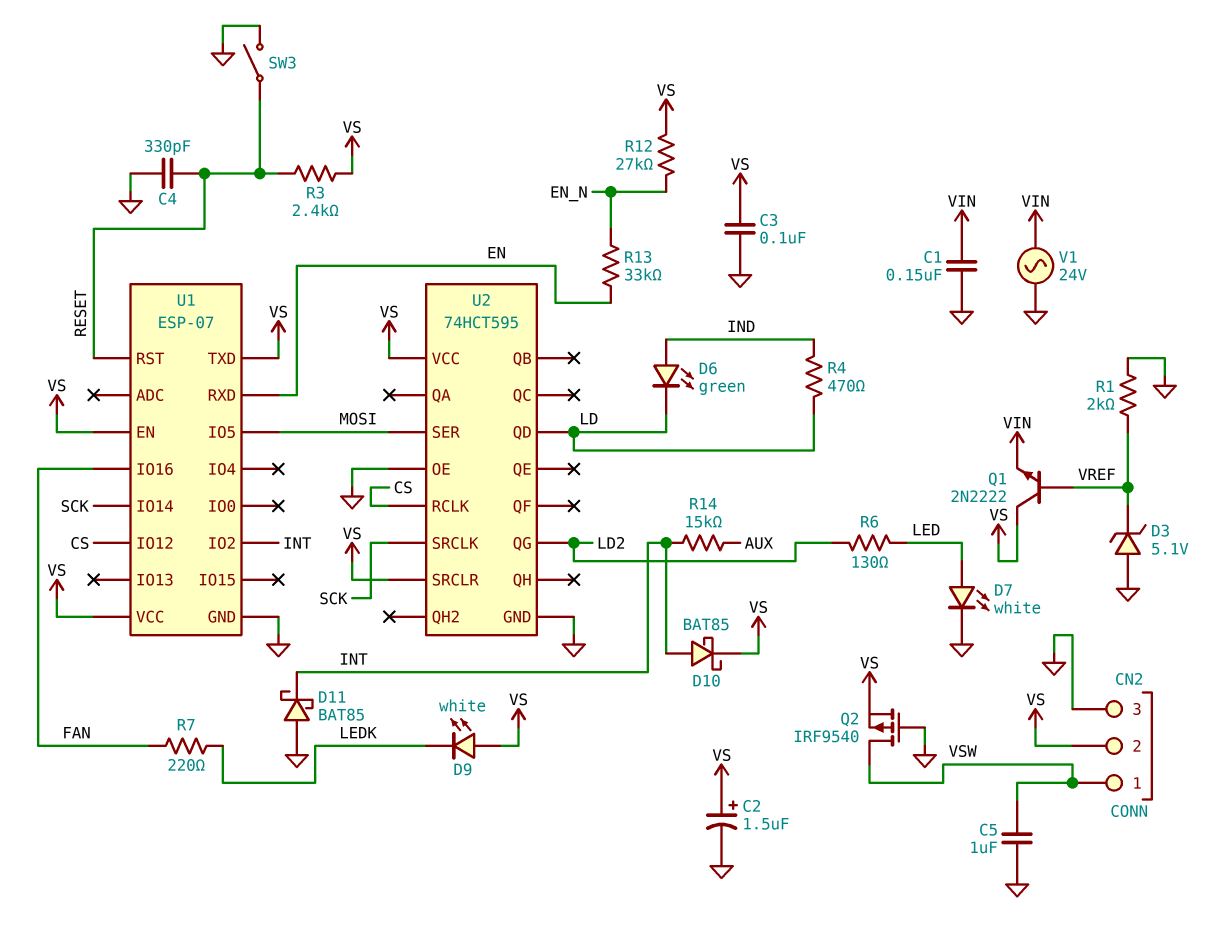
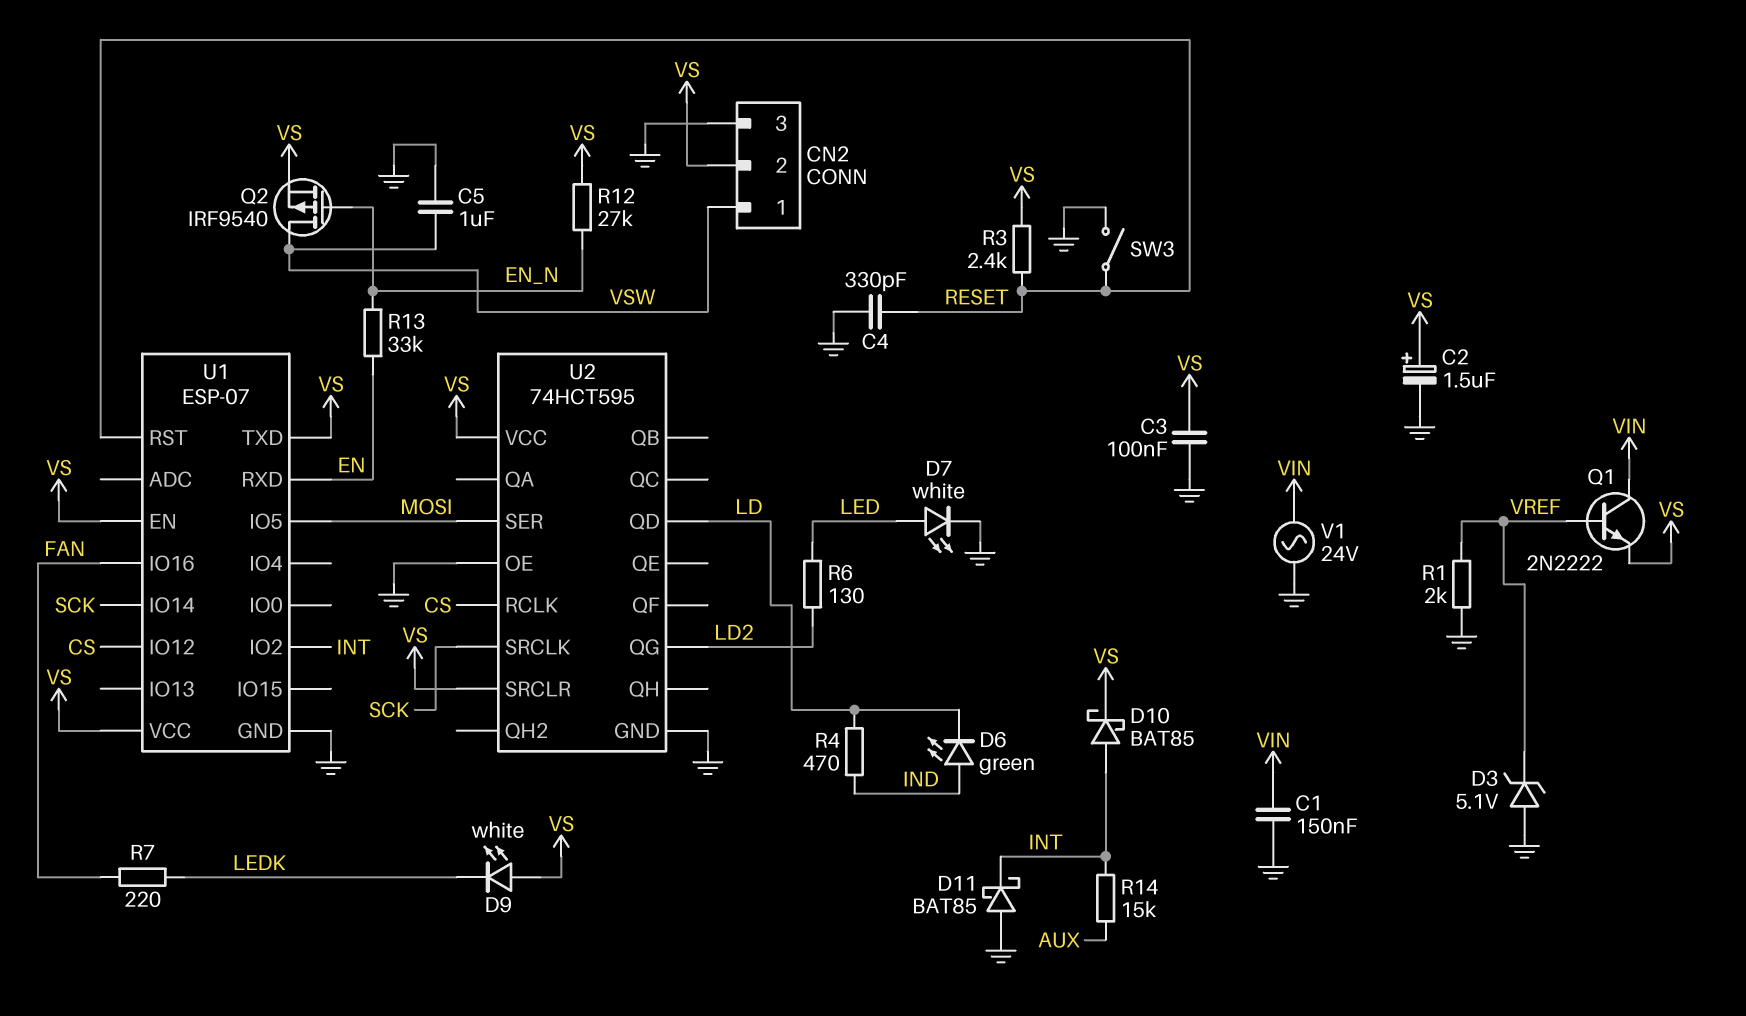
Q1: NPN 2N2222 (B VREF, C VS, E VIN) -> NPN 2N2222 (B VREF, C VIN, E VS)
Q2: PMOS IRF9540 (G GND, D VSW, S VS) -> PMOS IRF9540 (G EN_N, D VSW, S VS)

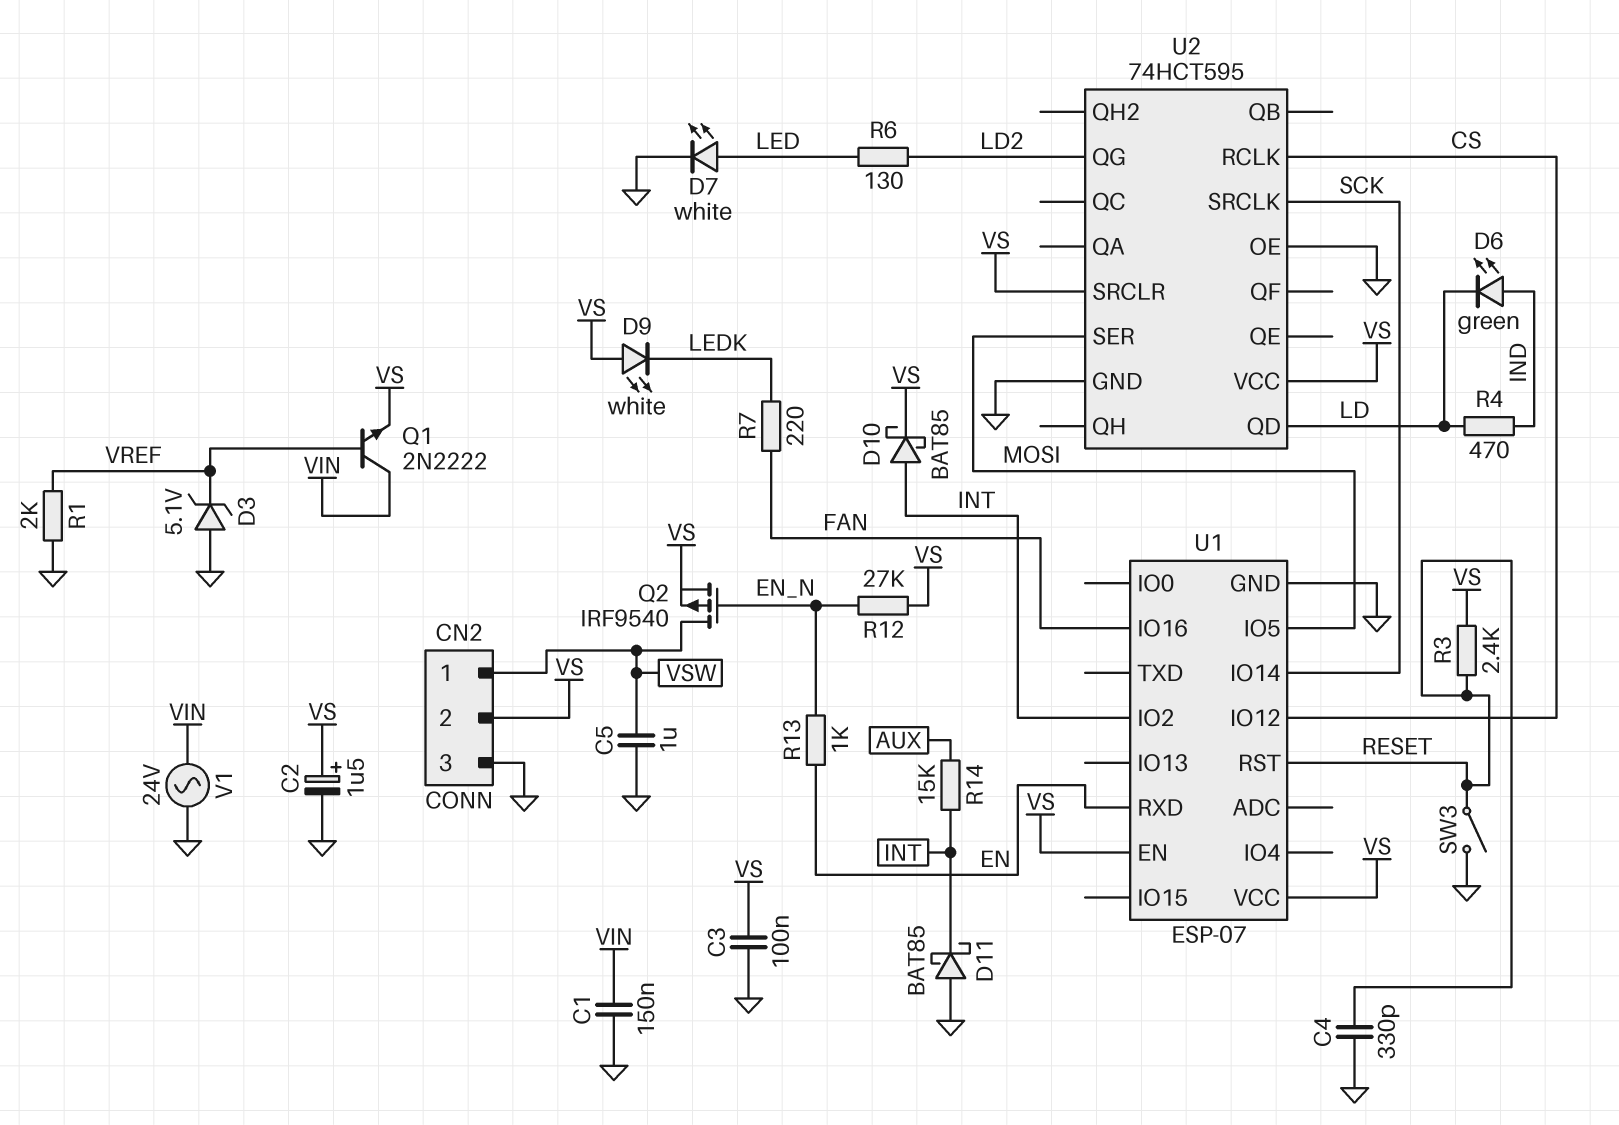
R13: 33k (EN, EN_N) -> 1k (EN, EN_N)
U1 pin TXD: VS -> none

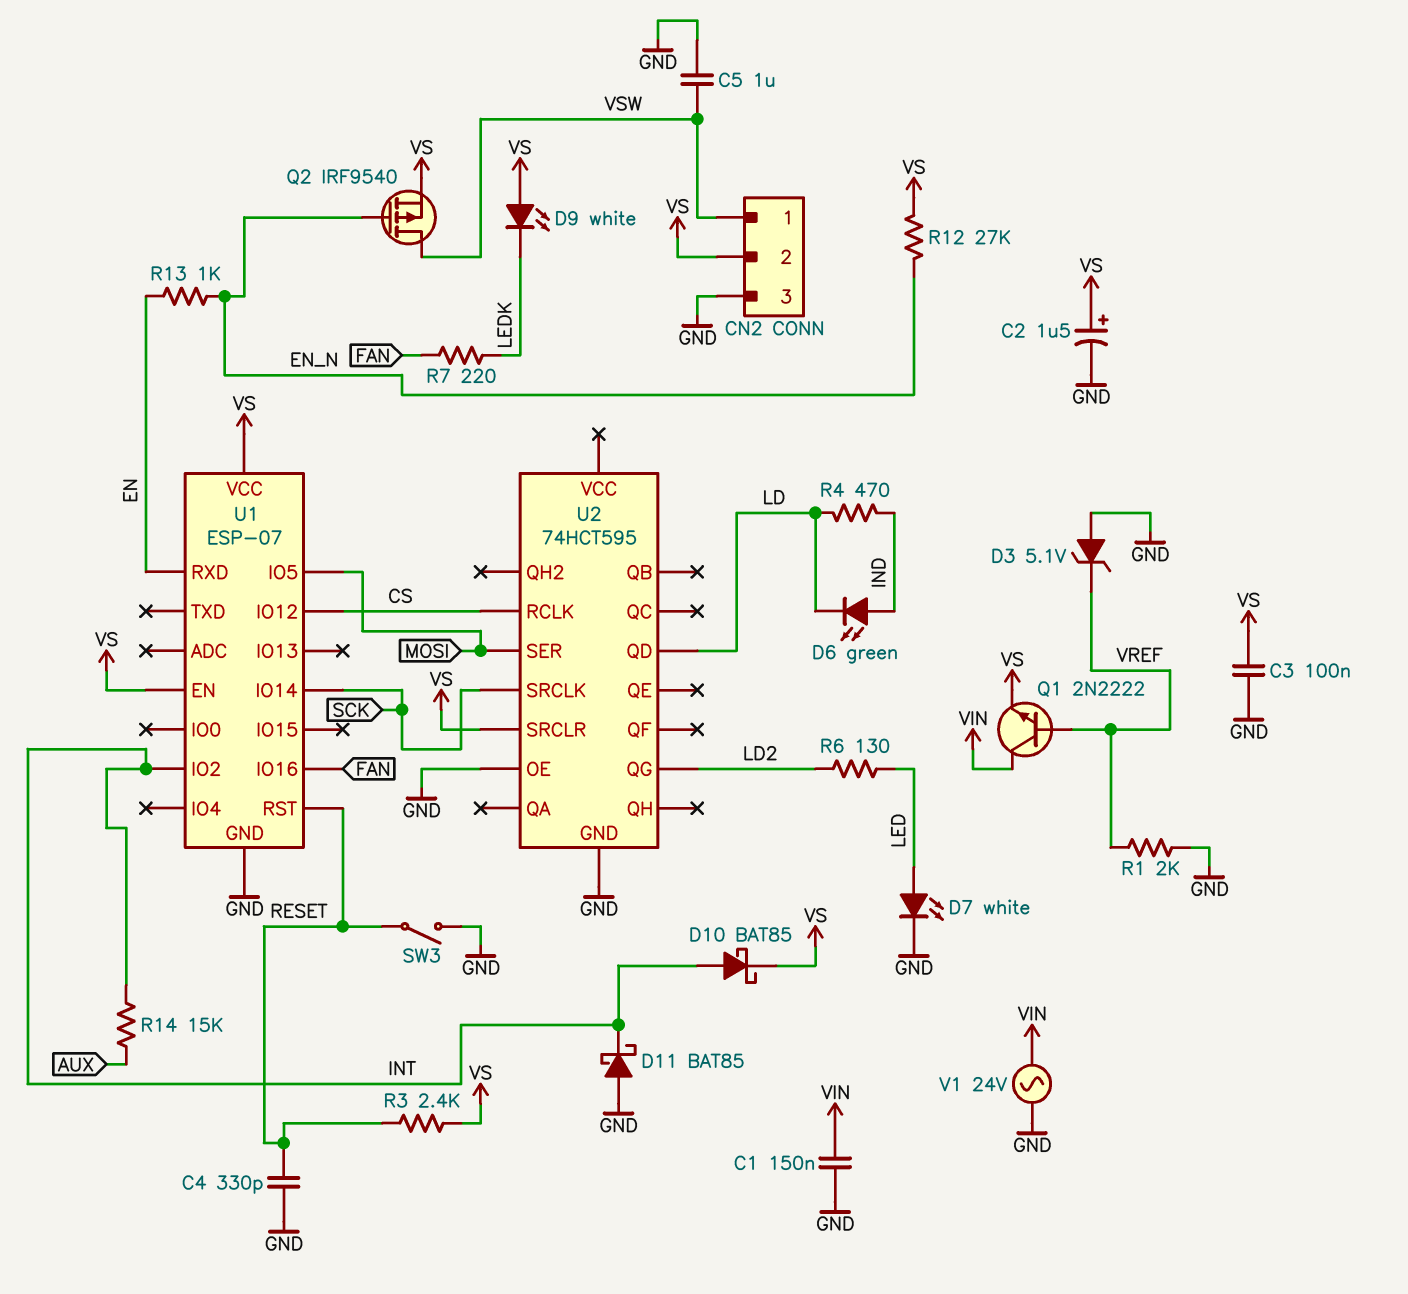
U2 pin VCC: VS -> none

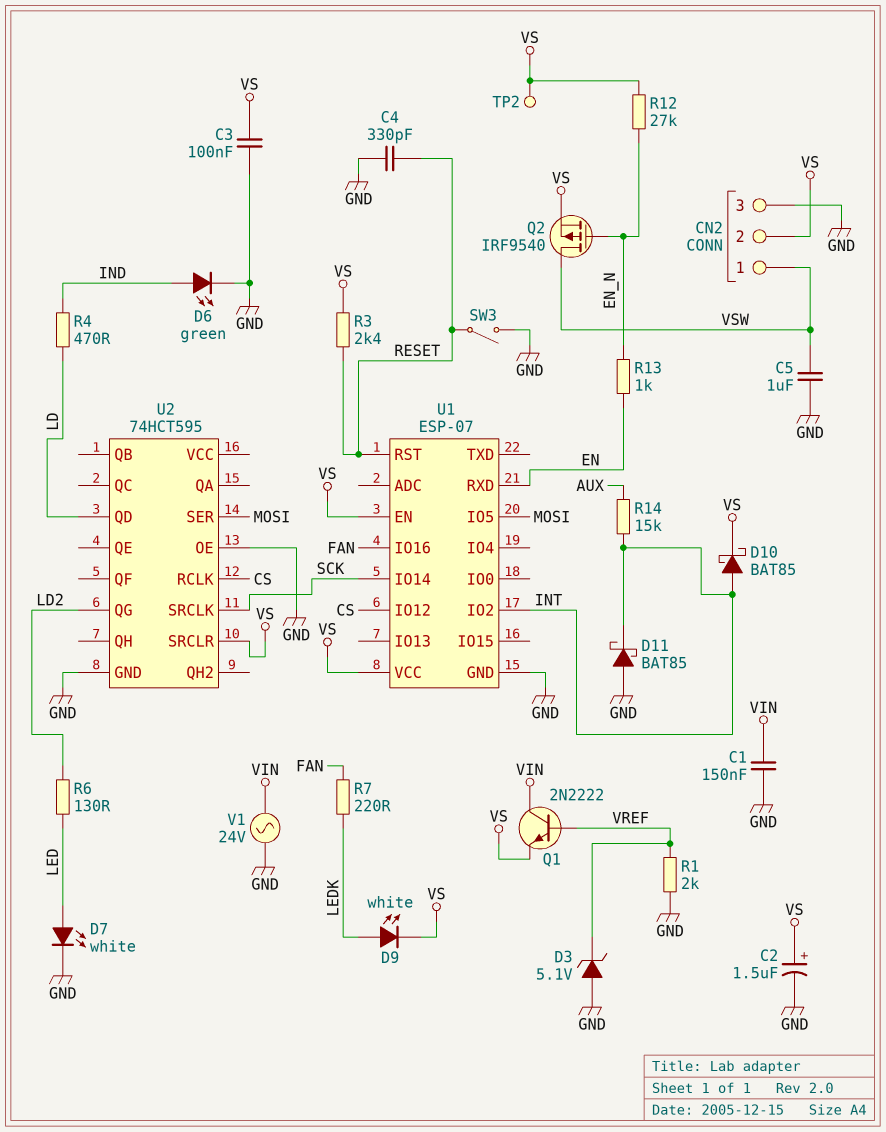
D6: LED green (A IND, K LD) -> LED green (A IND, K GND)
D9: LED white (A VS, K LEDK) -> LED white (A LEDK, K VS)
TP2: none -> test point (VS)

